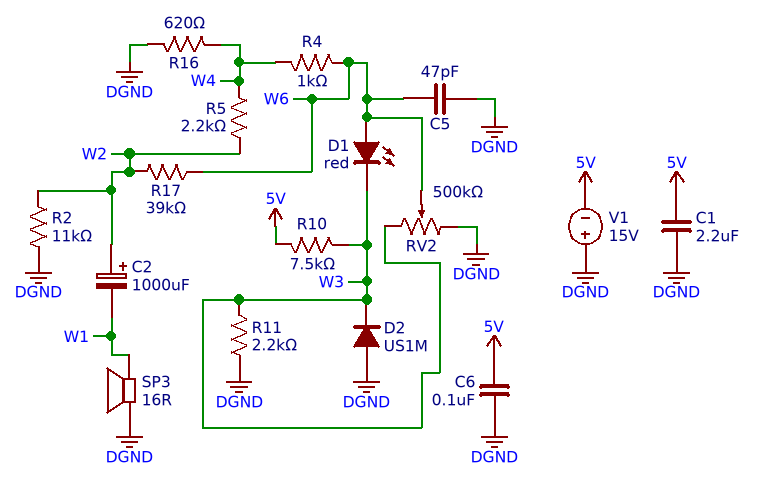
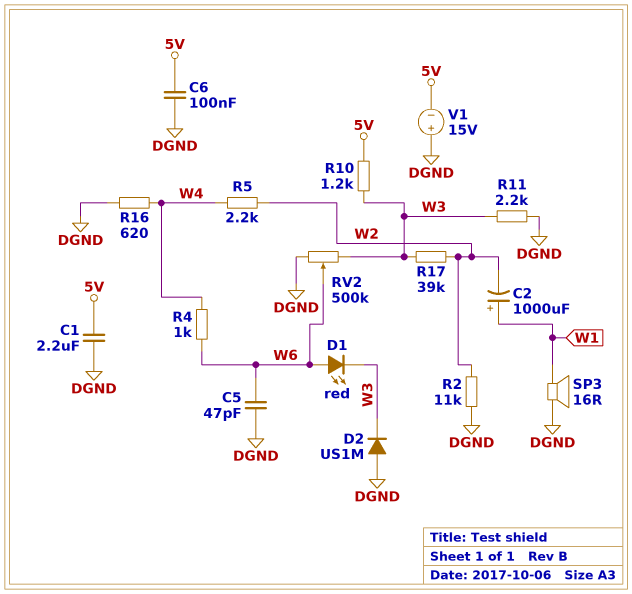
C2: 1000uF (plus W2, minus W1) -> 1000uF (plus W1, minus W2)
R10: 7.5k (5V, W3) -> 1.2k (5V, W3)
R17: 39k (W2, W6) -> 39k (W2, W3)

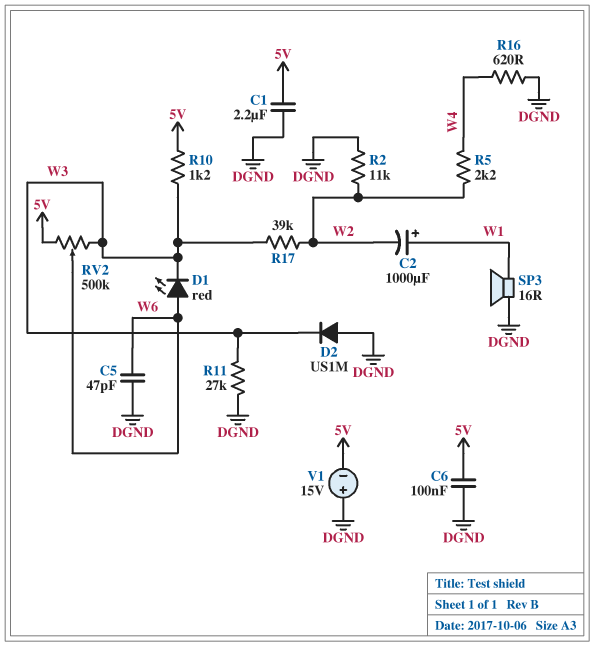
R4: 1k (W4, W6) -> none
R11: 2.2k (DGND, W3) -> 27k (DGND, W3)
RV2: 500k (DGND, W3, wiper W6) -> 500k (5V, W3, wiper W6)

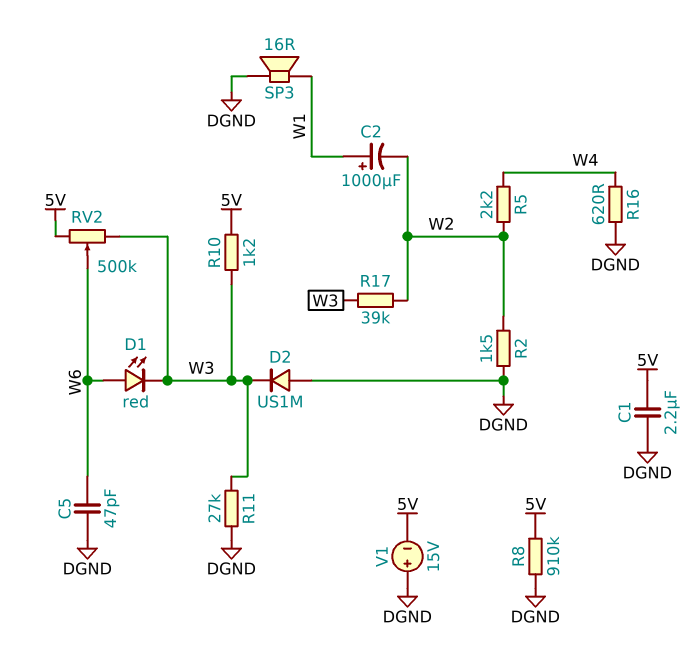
C6: 100nF (5V, DGND) -> none
R2: 11k (DGND, W2) -> 1.5k (DGND, W2)
R8: none -> 910k (5V, DGND)

